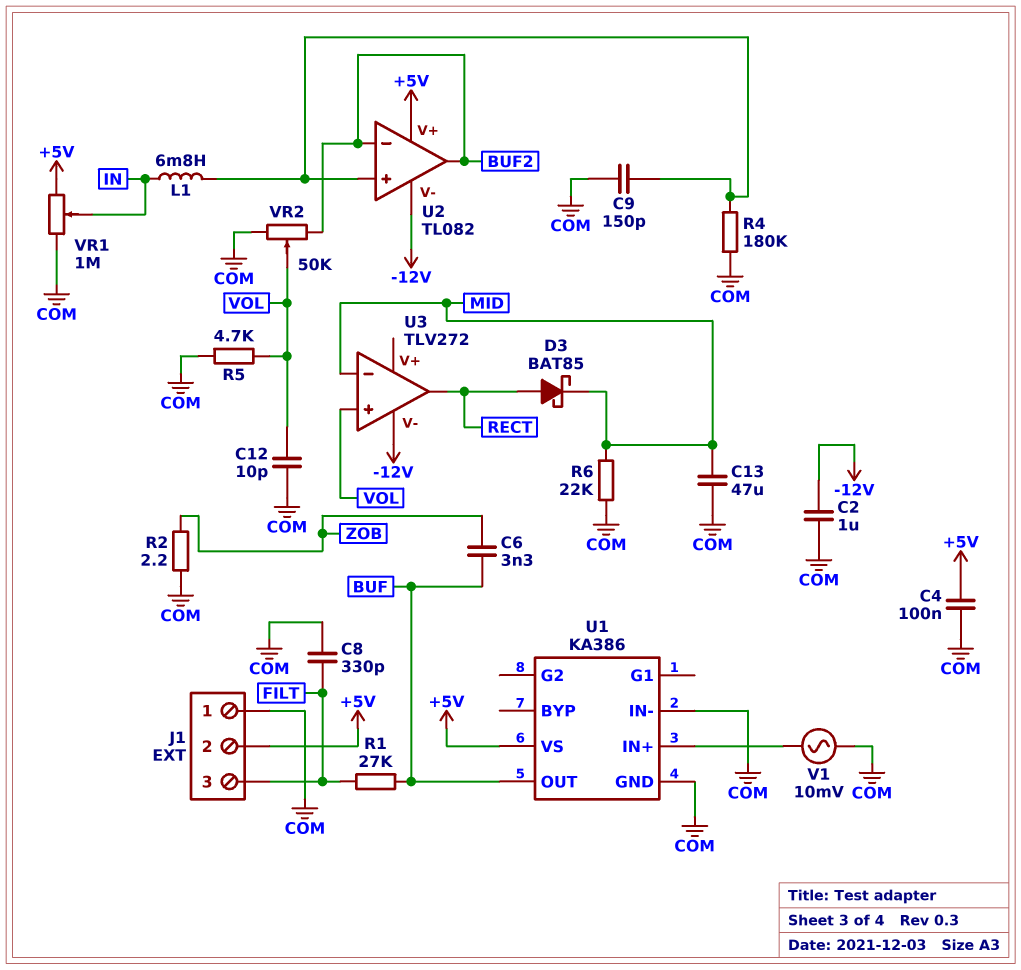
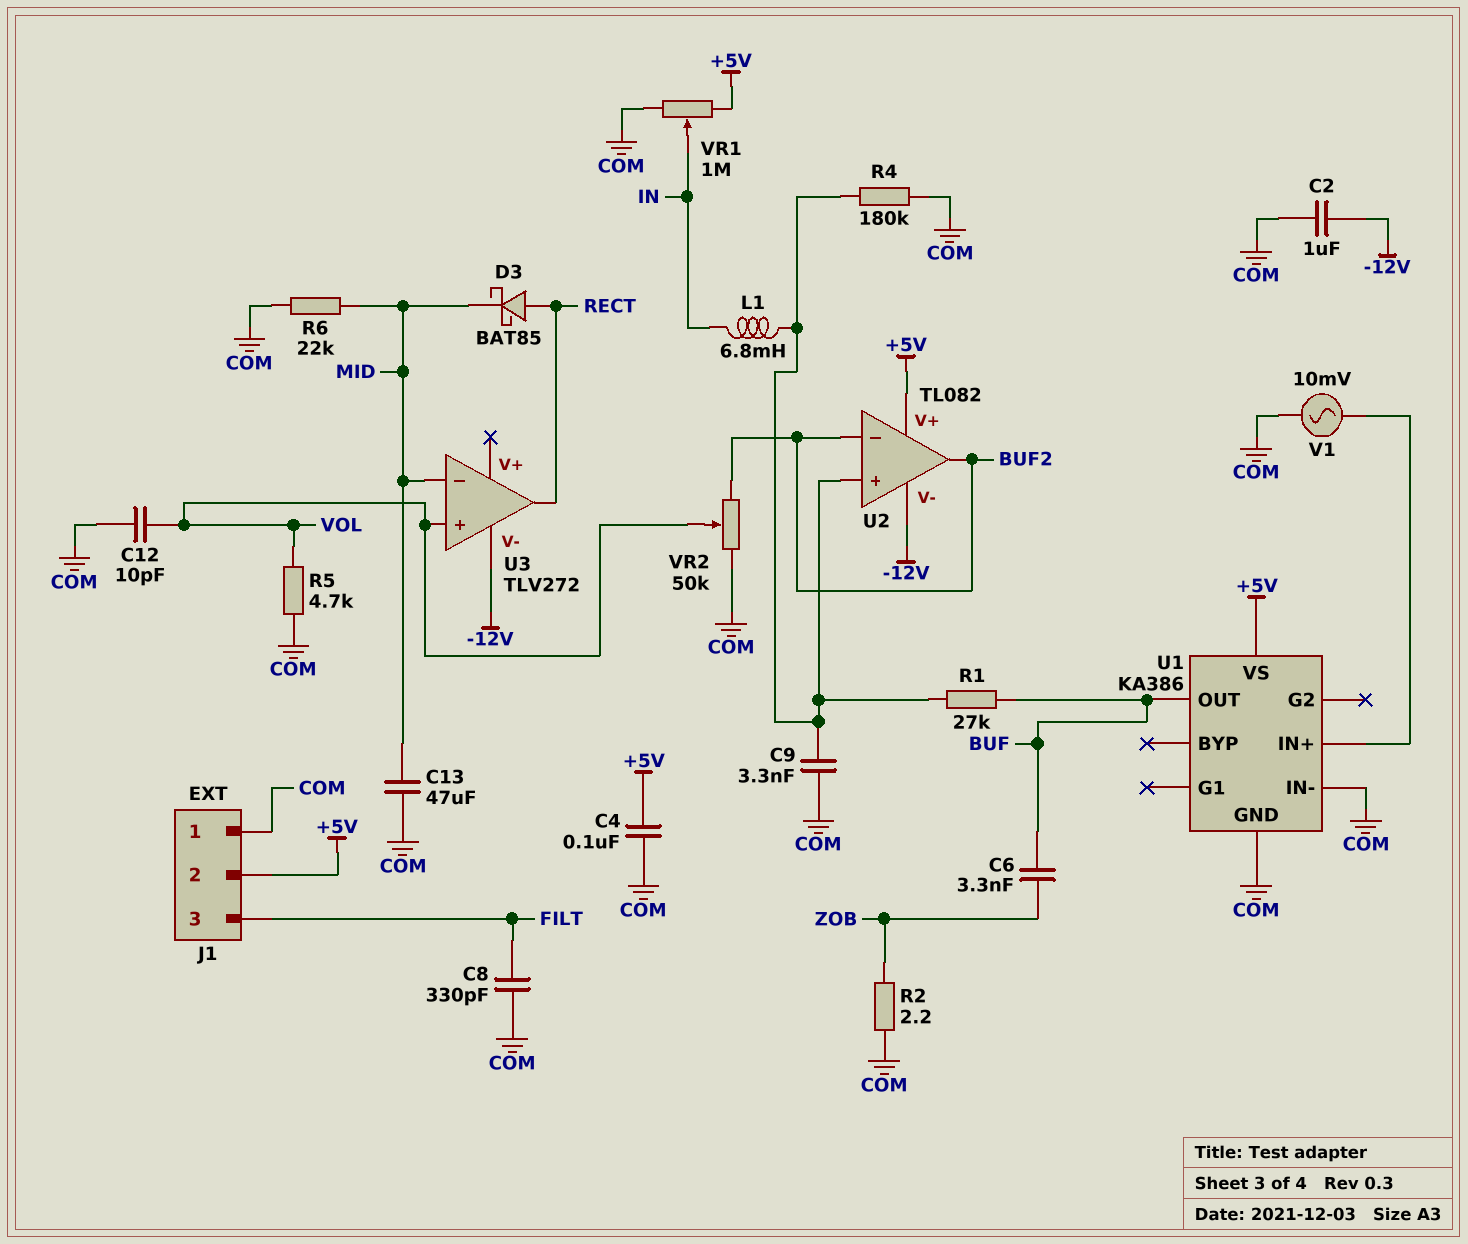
C9: 150pF (COM, U2/in+) -> 3.3nF (COM, U2/in+)
R1: 27k (BUF, FILT) -> 27k (BUF, U2/in+)

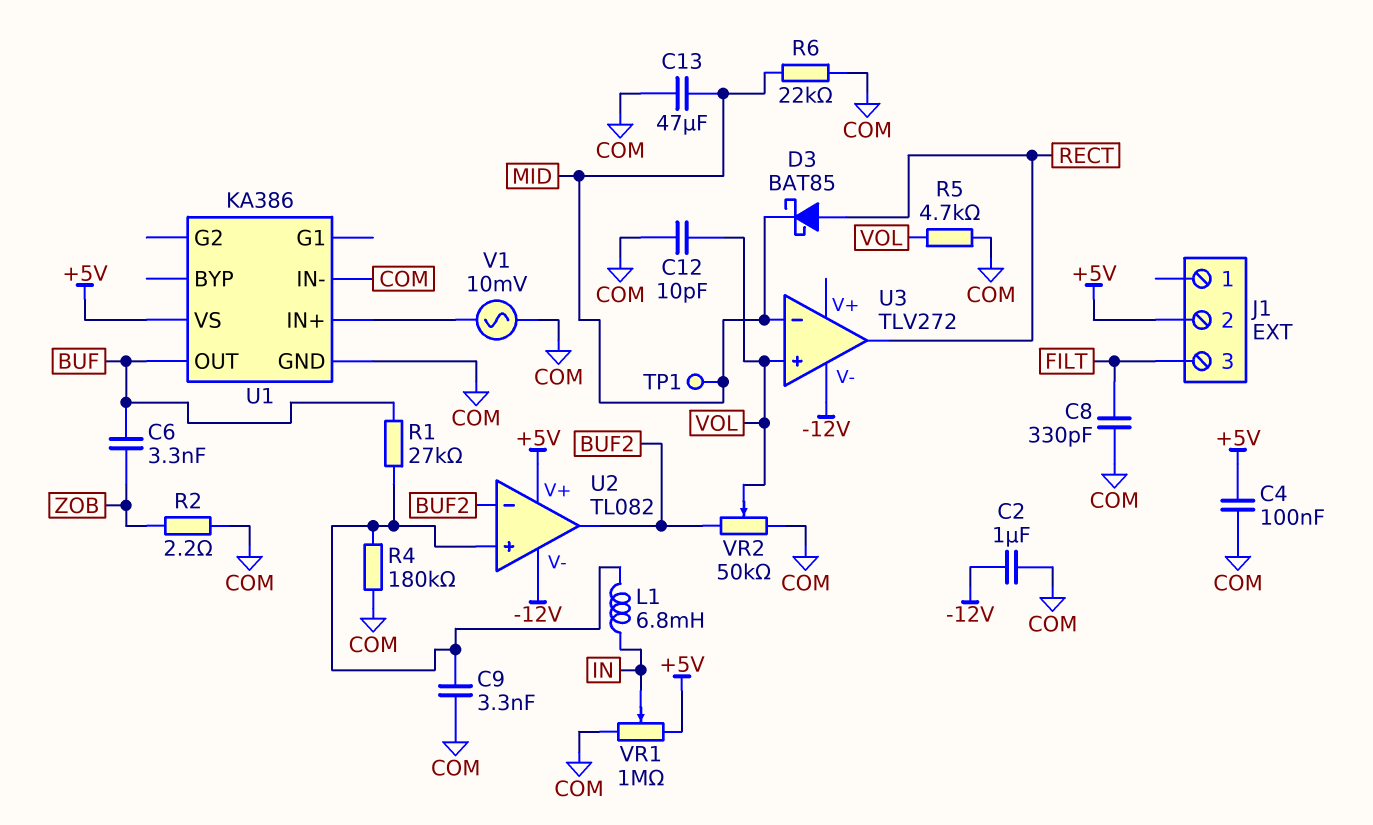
J1 pin 1: COM -> none
TP1: none -> test point (MID)

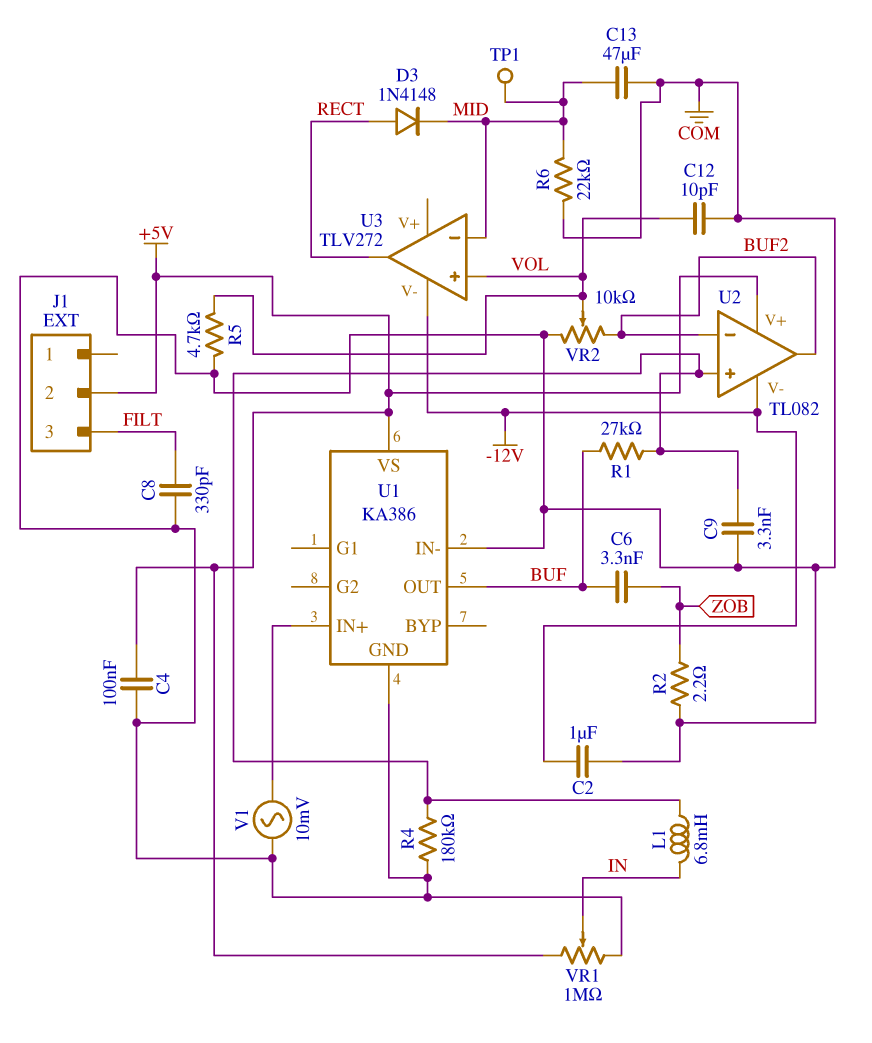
D3: schottky BAT85 (A RECT, K MID) -> diode 1N4148 (A RECT, K MID)
VR2: 50k (BUF2, COM, wiper VOL) -> 10k (BUF2, COM, wiper VOL)

